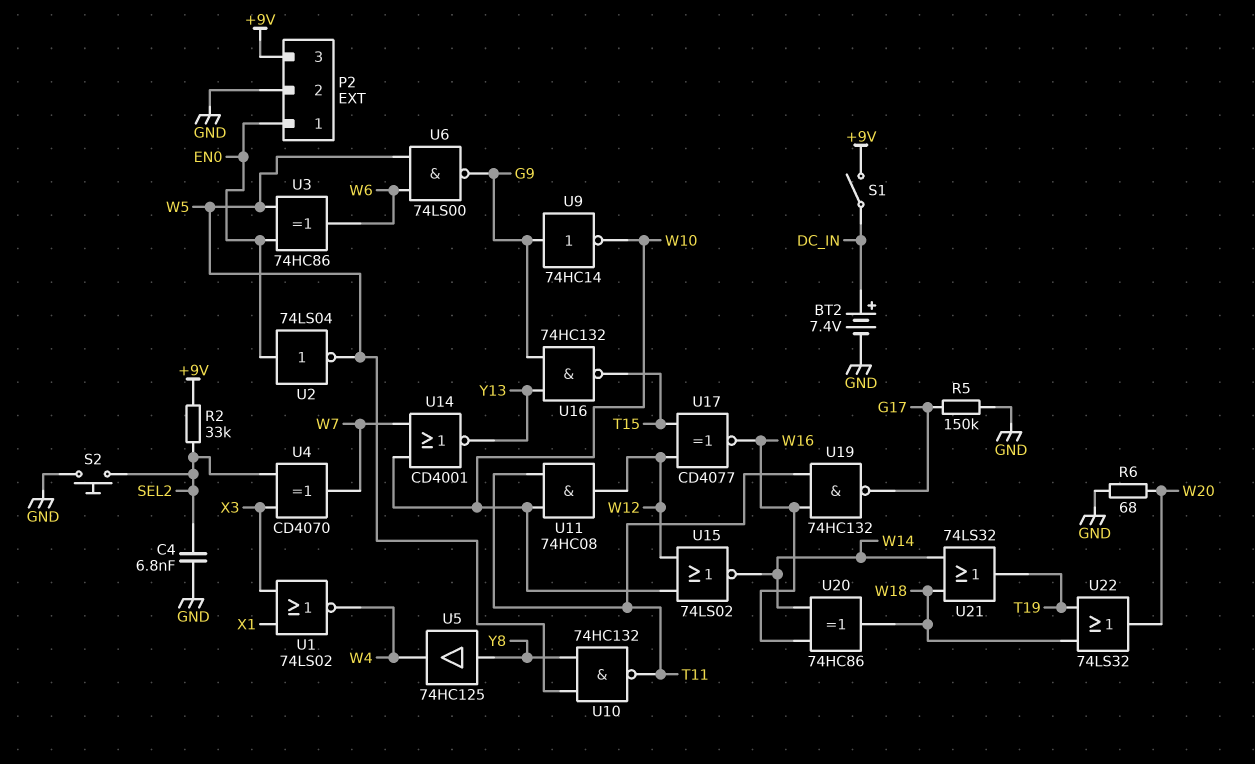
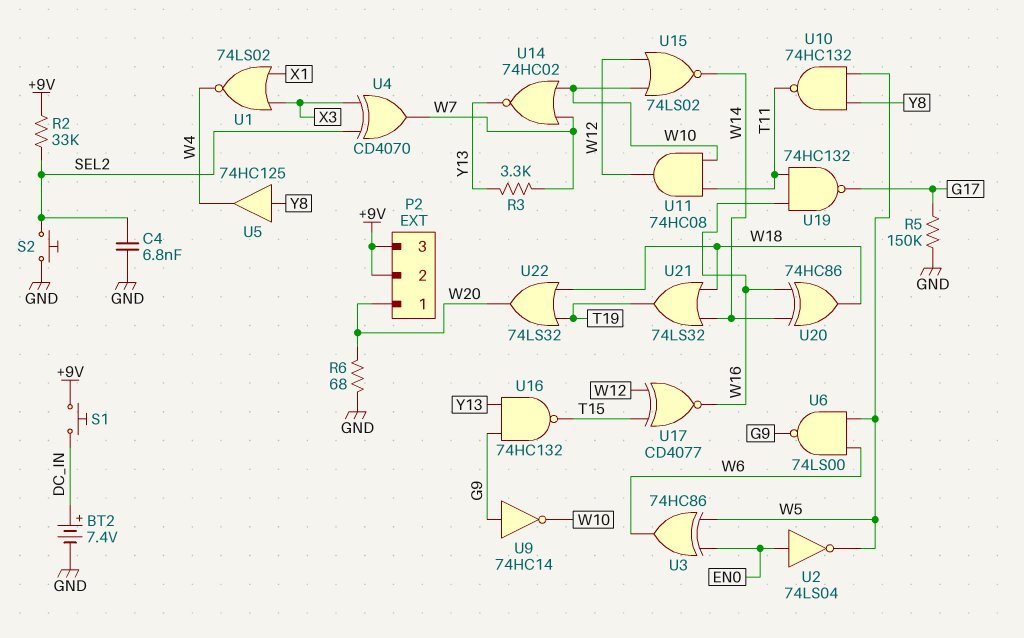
P2 pin 1: EN0 -> W20
P2 pin 2: GND -> +9V
R3: none -> 3.3k (W7, Y13)
S1: switch (+9V, DC_IN) -> button (+9V, DC_IN)
U14: NOR CD4001 (in W7, in W10, out Y13) -> NOR 74HC02 (in W7, in W10, out Y13)

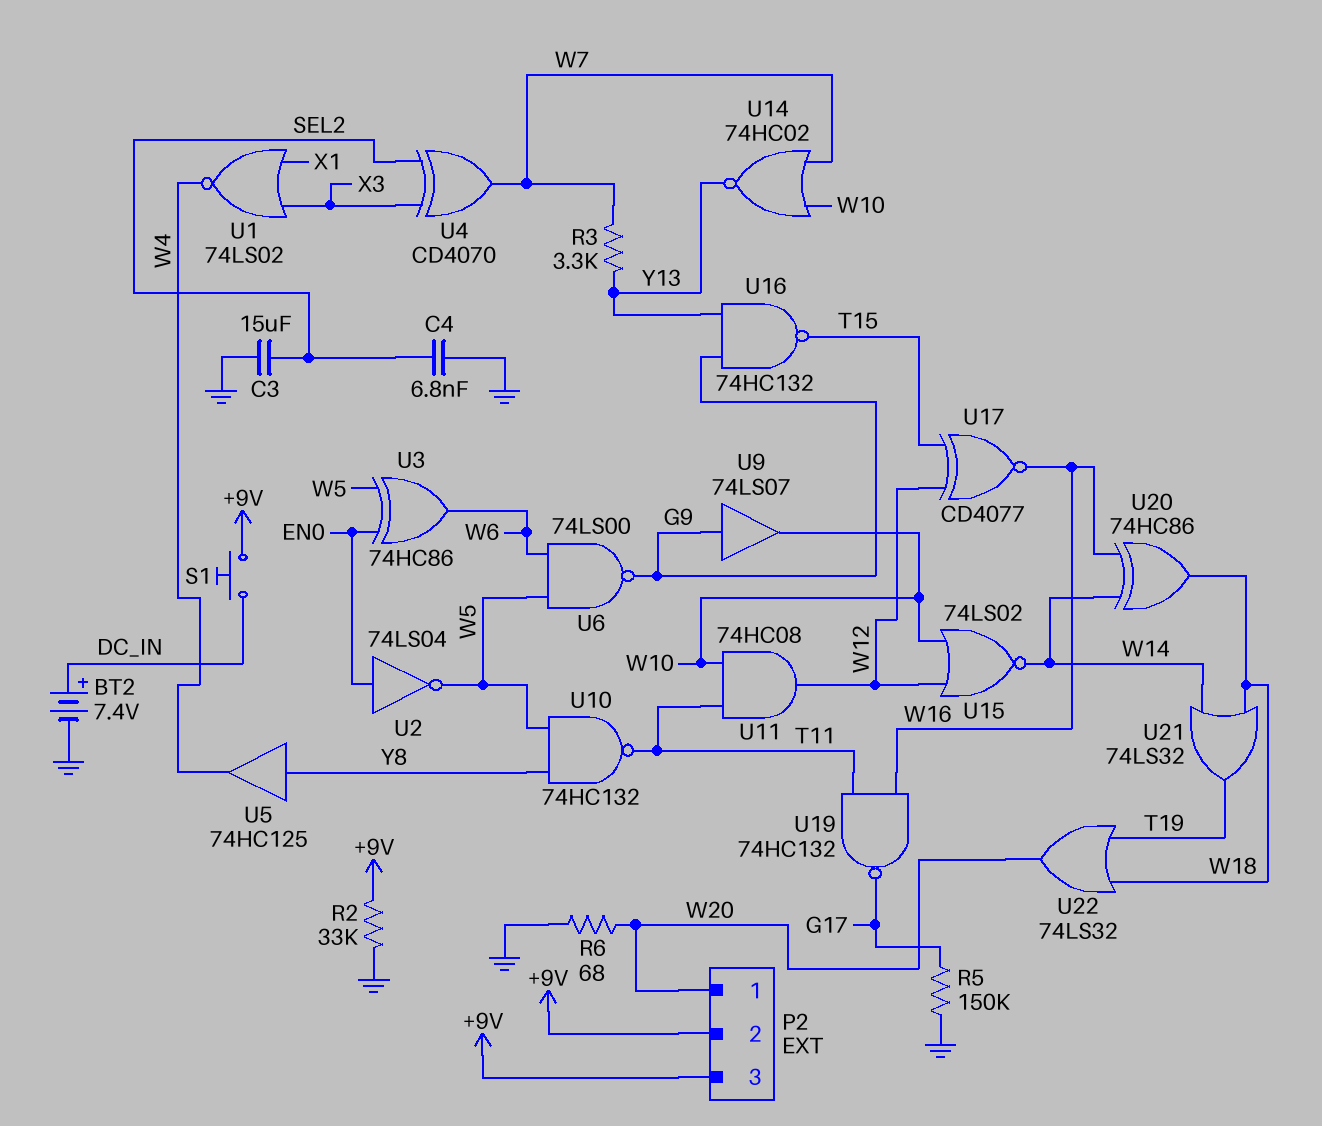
C3: none -> 15uF (GND, SEL2)
R2: 33k (+9V, SEL2) -> 33k (+9V, GND)
S2: button (GND, SEL2) -> none
U9: NOT 74HC14 (in G9, out W10) -> buffer 74LS07 (in G9, out W10)

